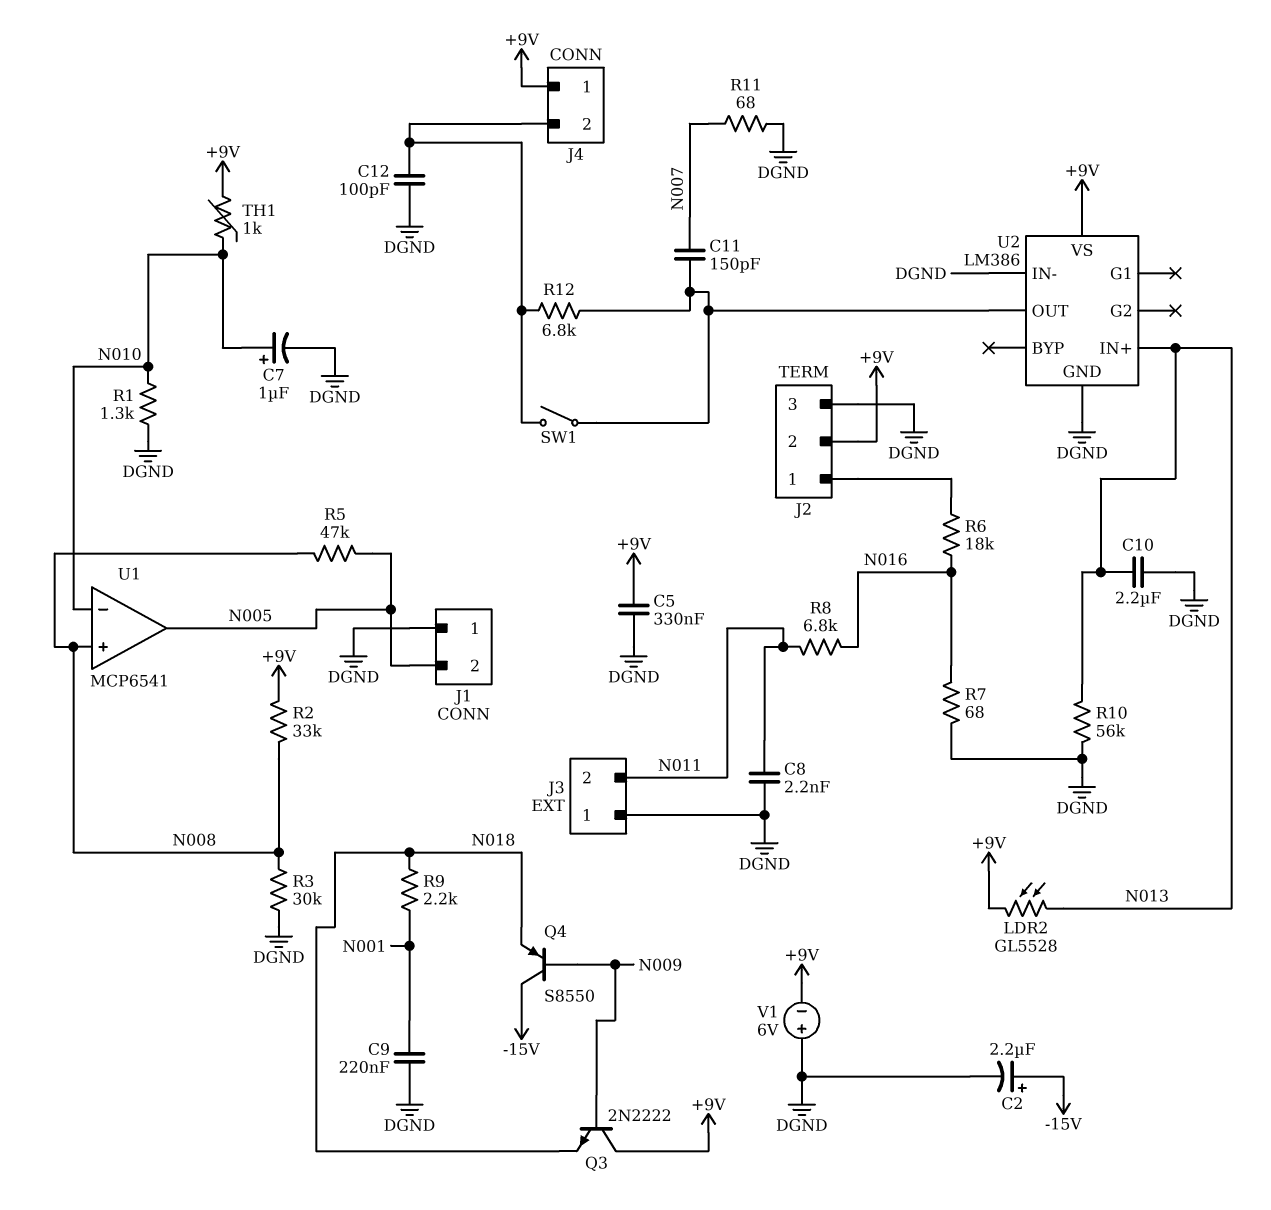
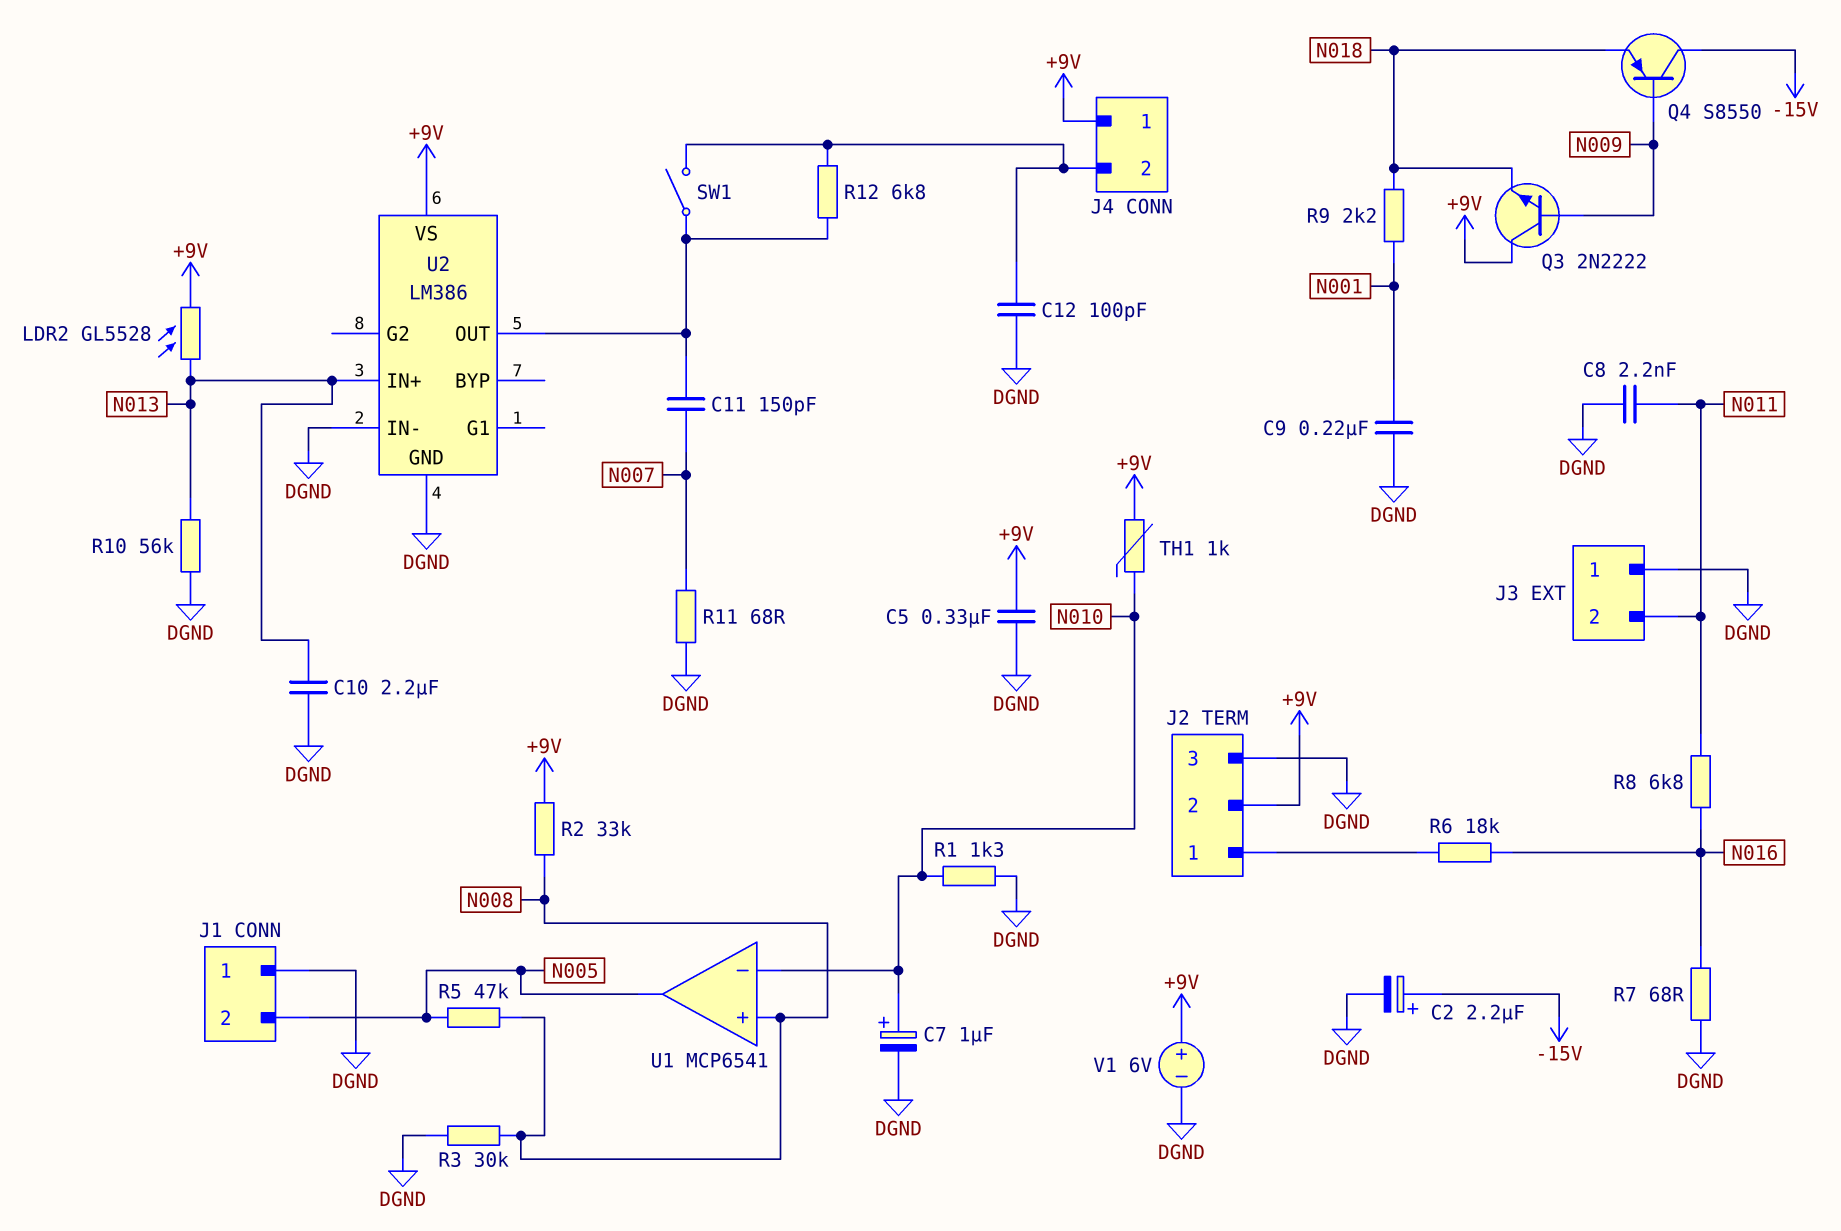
V1: 6V (plus DGND, minus +9V) -> 6V (plus +9V, minus DGND)

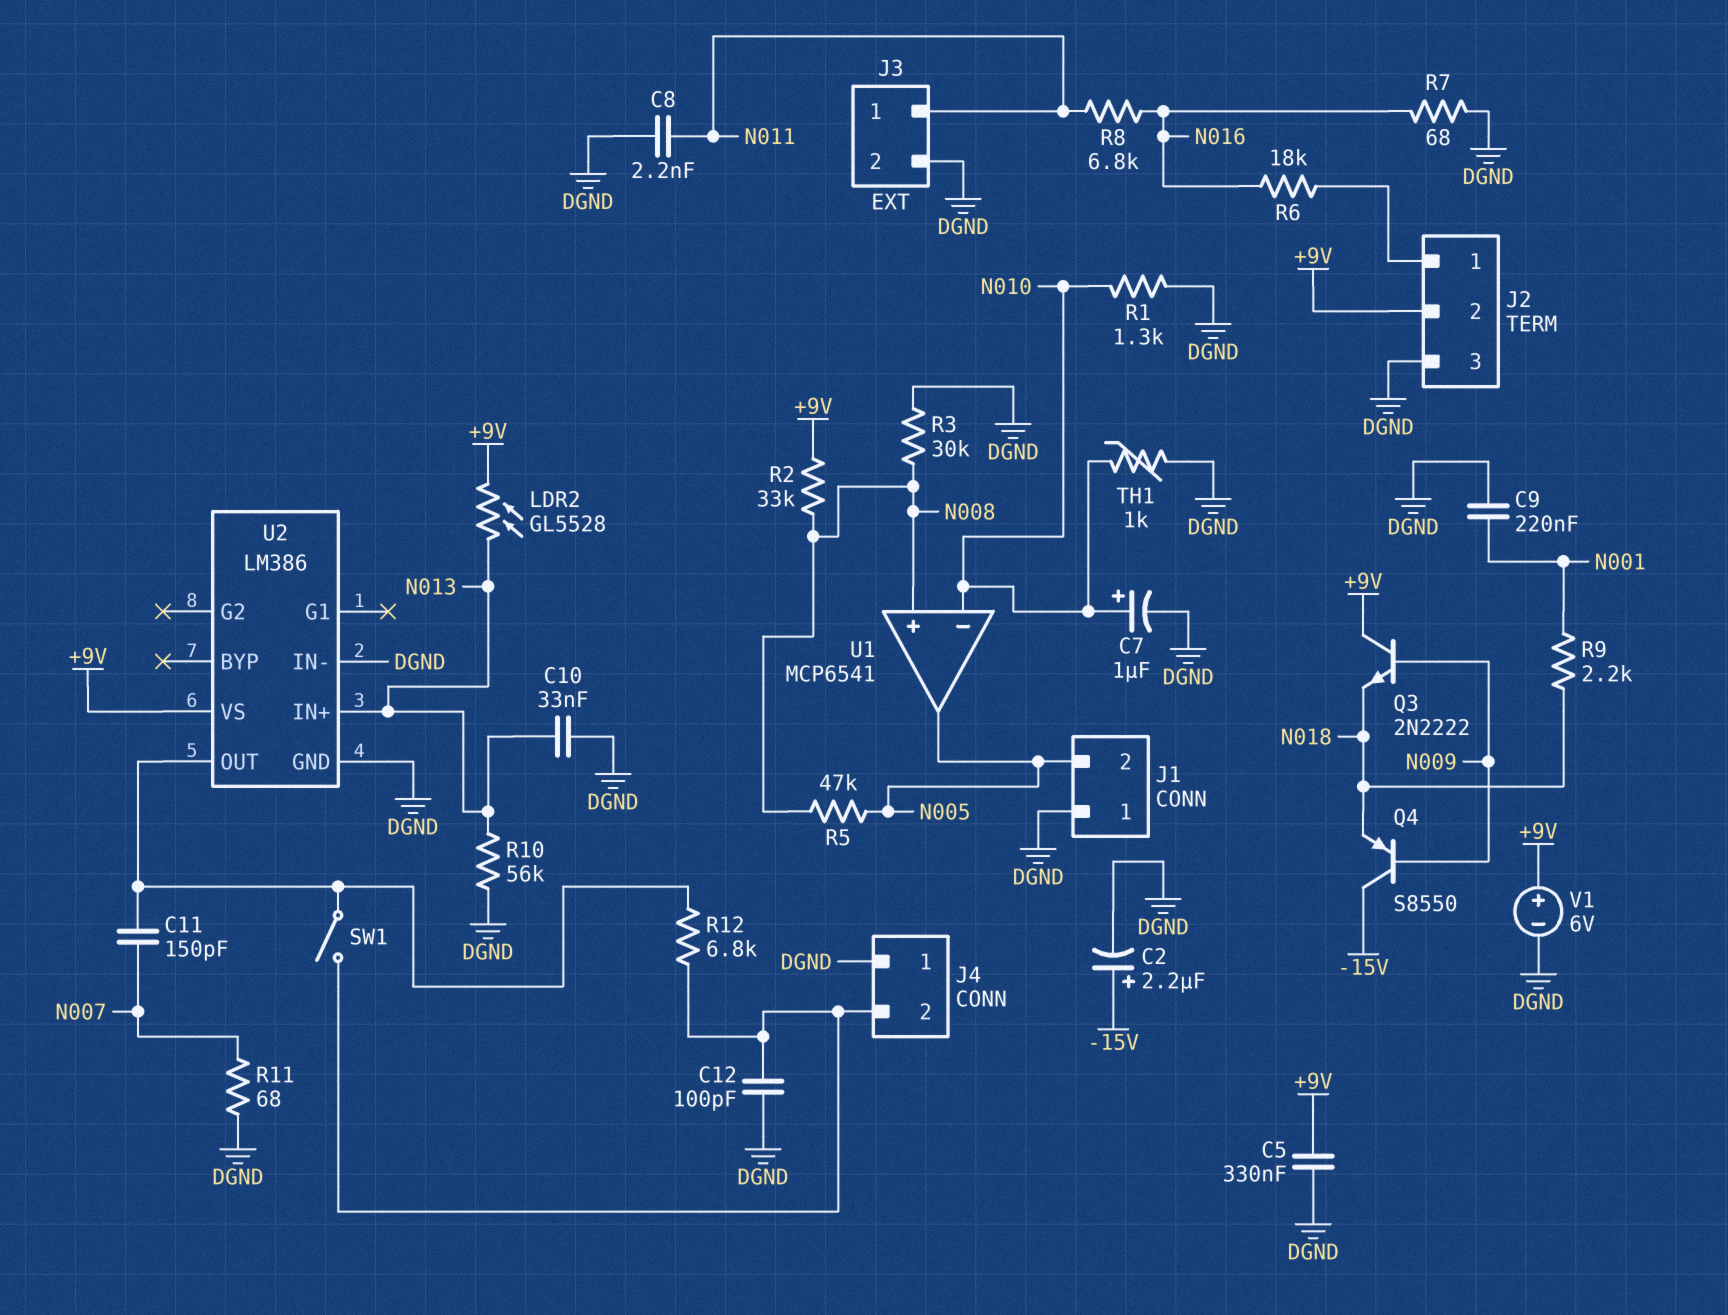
C10: 2.2uF (DGND, N013) -> 33nF (DGND, N013)
J3 pin 1: DGND -> N011
J3 pin 2: N011 -> DGND
J4 pin 1: +9V -> DGND
TH1: 1k (+9V, N010) -> 1k (DGND, N010)

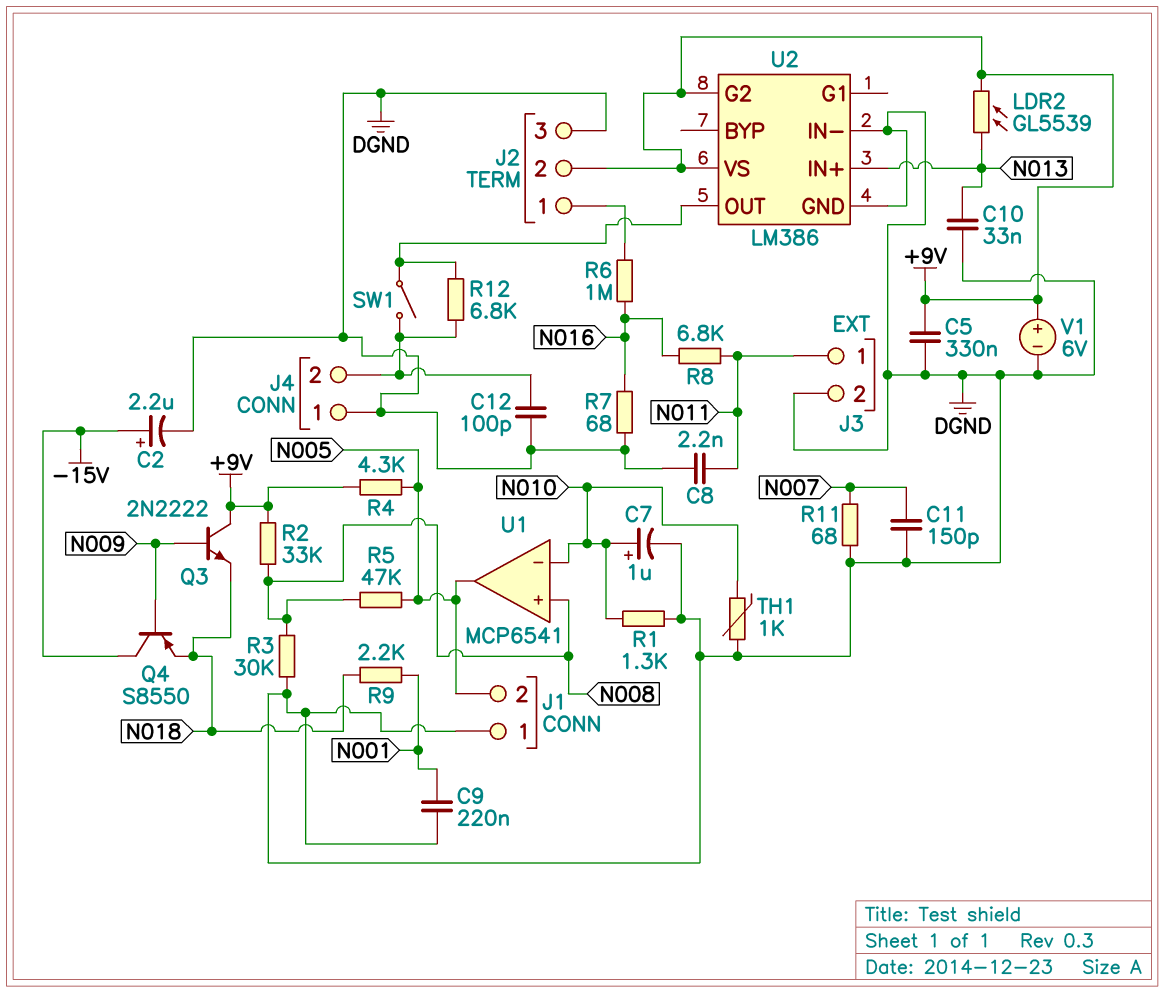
C11: 150pF (N007, U2/OUT) -> 150pF (DGND, N007)
LDR2: GL5528 (+9V, N013) -> GL5539 (+9V, N013)
R4: none -> 4.3k (+9V, N005)
R6: 18k (J2/1, N016) -> 1M (J2/1, N016)
R10: 56k (DGND, N013) -> none
U2 pin G2: none -> +9V

